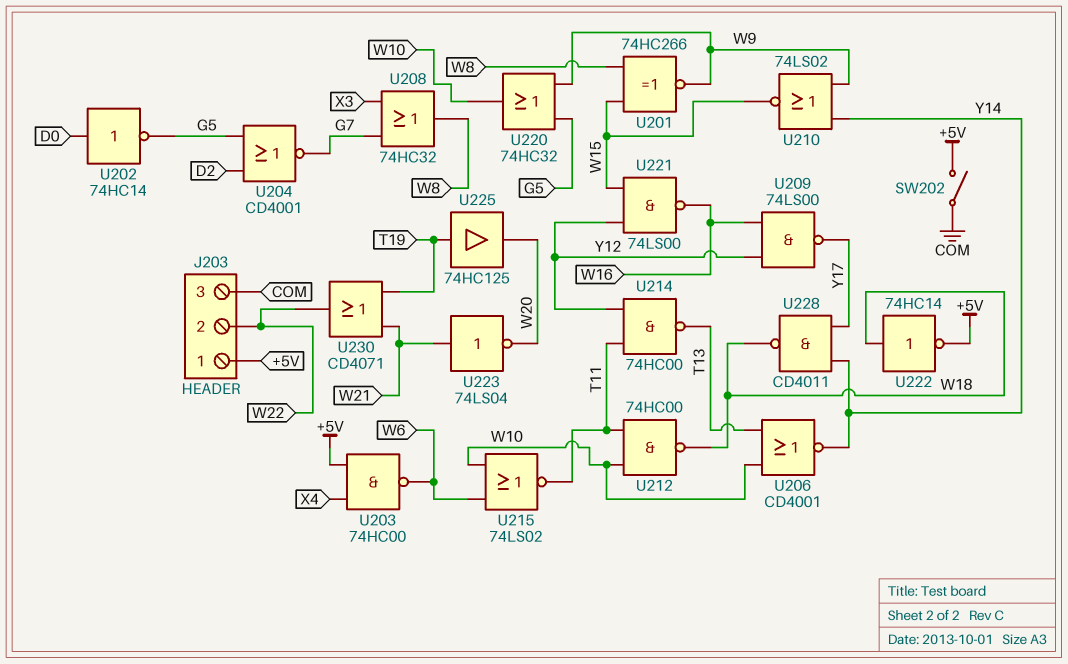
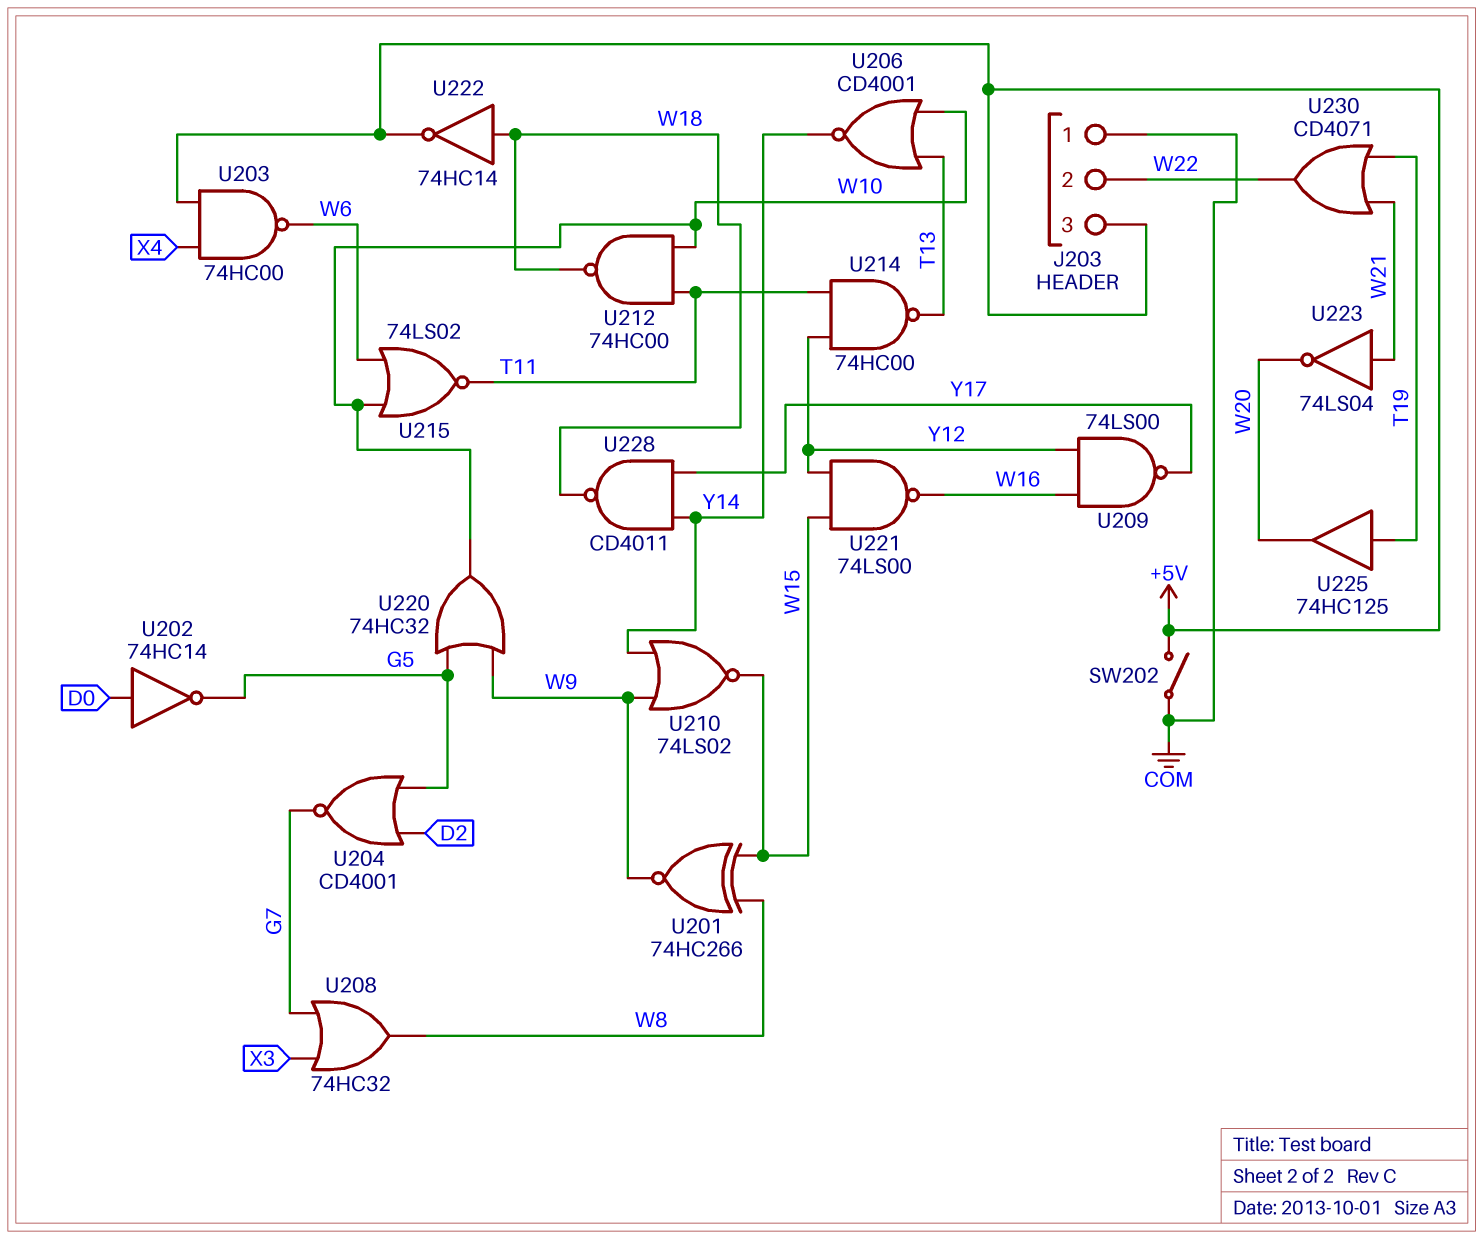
J203 pin 1: +5V -> COM
J203 pin 3: COM -> +5V

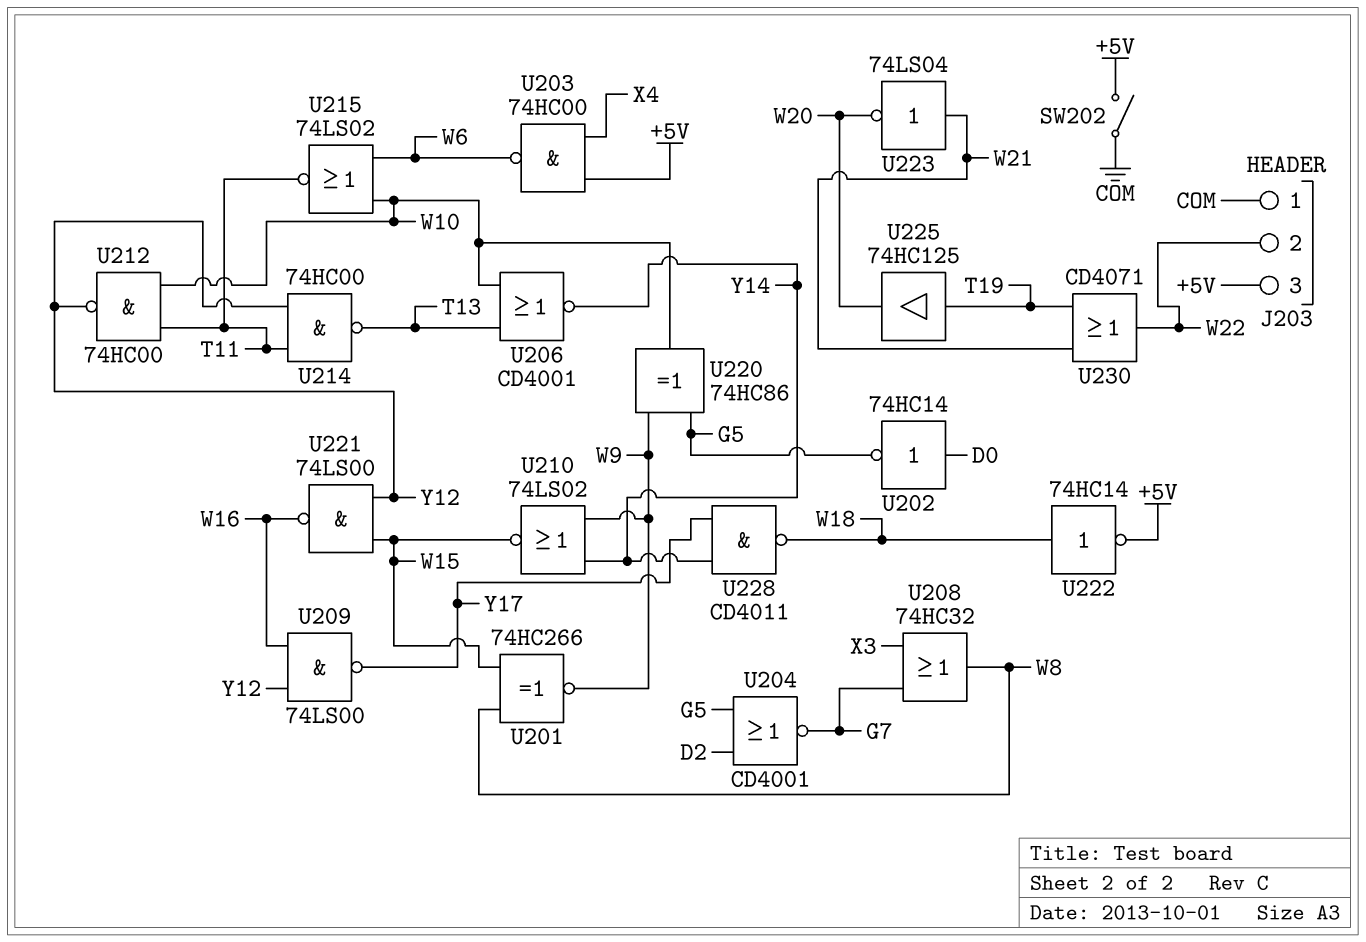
U212: NAND 74HC00 (in T11, in W10, out W18) -> NAND 74HC00 (in T11, in W10, out Y12)
U220: OR 74HC32 (in G5, in W9, out W10) -> XOR 74HC86 (in G5, in W9, out W10)

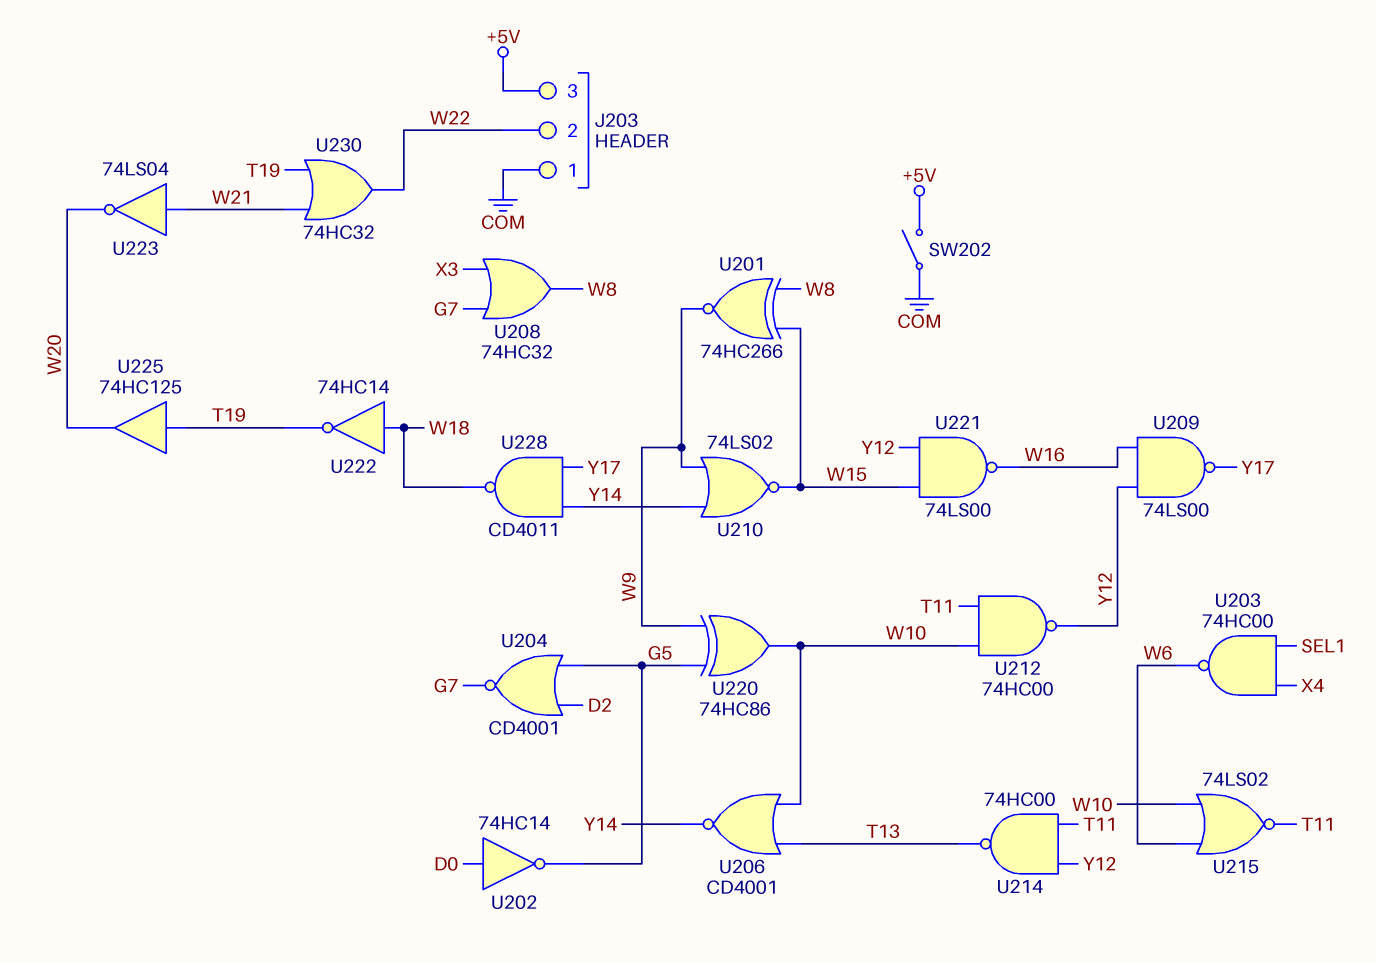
U203: NAND 74HC00 (in +5V, in X4, out W6) -> NAND 74HC00 (in SEL1, in X4, out W6)
U222: NOT 74HC14 (in W18, out +5V) -> NOT 74HC14 (in W18, out T19)
U230: OR CD4071 (in T19, in W21, out W22) -> OR 74HC32 (in T19, in W21, out W22)

